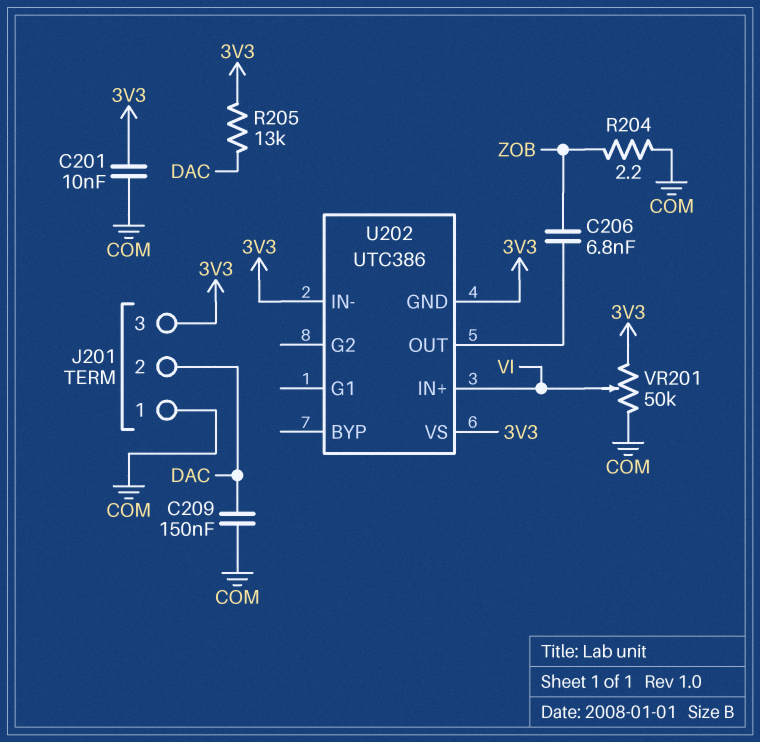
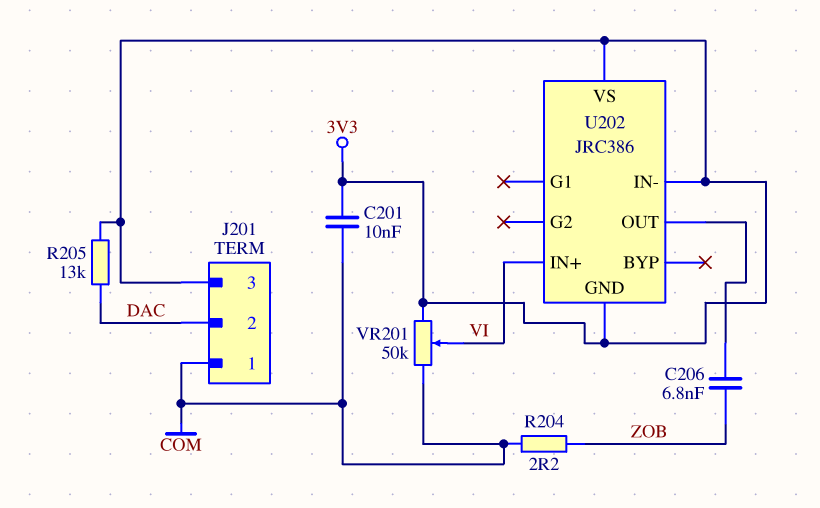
C209: 150nF (COM, DAC) -> none
U202: UTC386 -> JRC386

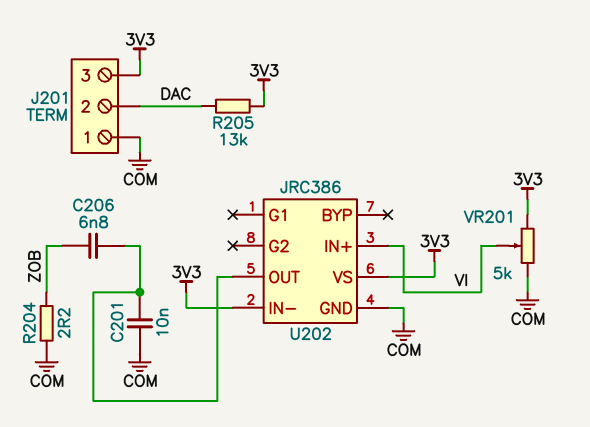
C201: 10nF (3V3, COM) -> 10nF (COM, U202/OUT)
U202 pin GND: 3V3 -> COM
VR201: 50k (3V3, COM, wiper VI) -> 5k (3V3, COM, wiper VI)

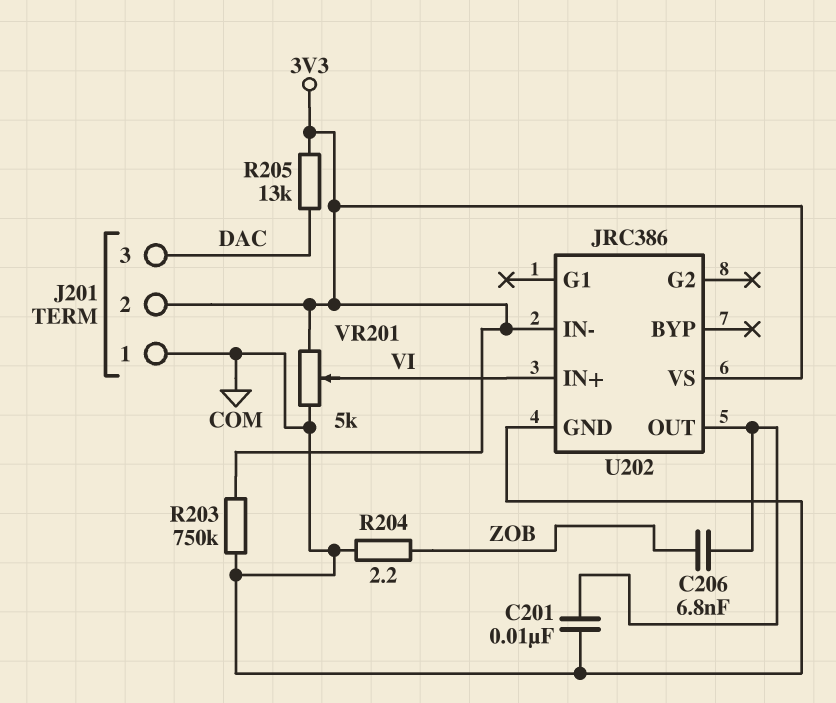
J201 pin 2: DAC -> 3V3
J201 pin 3: 3V3 -> DAC
R203: none -> 750k (3V3, COM)

